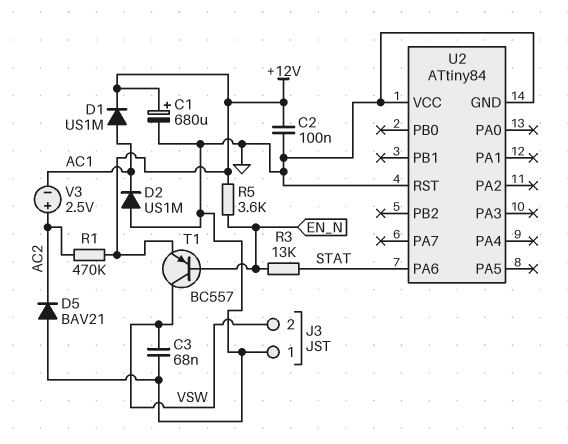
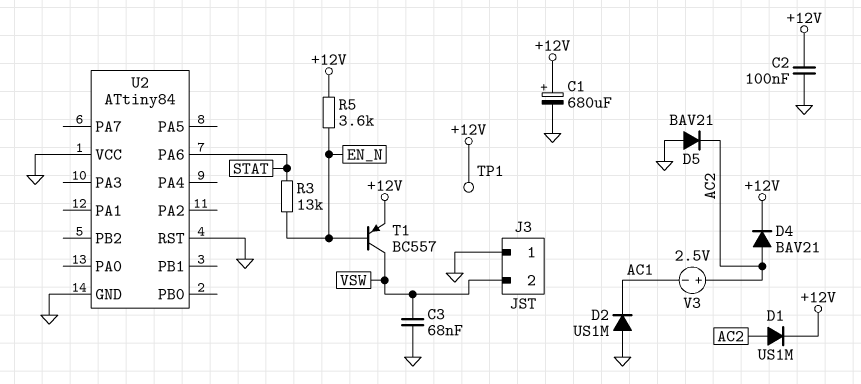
D1: diode US1M (A AC1, K +12V) -> diode US1M (A AC2, K +12V)
D4: none -> diode BAV21 (A AC2, K +12V)
R1: 470k (+12V, AC2) -> none
TP1: none -> test point (+12V)

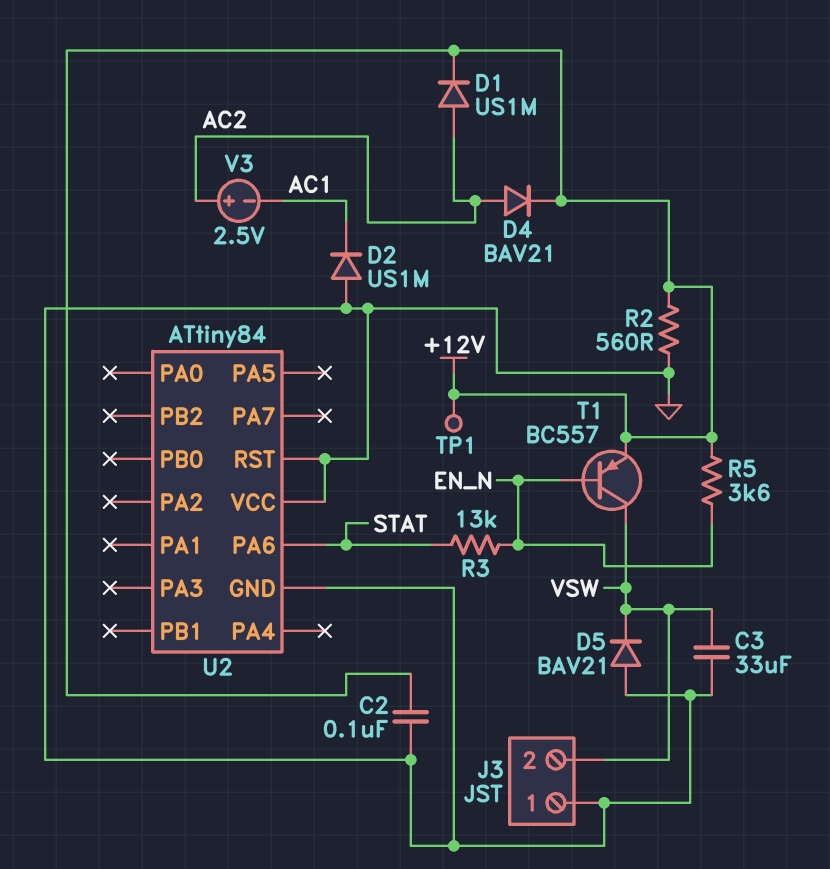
C1: 680uF (plus +12V, minus GND) -> none
C3: 68nF (GND, VSW) -> 33uF (GND, VSW)
D5: diode BAV21 (A GND, K AC2) -> diode BAV21 (A GND, K VSW)
R2: none -> 560 (+12V, GND)

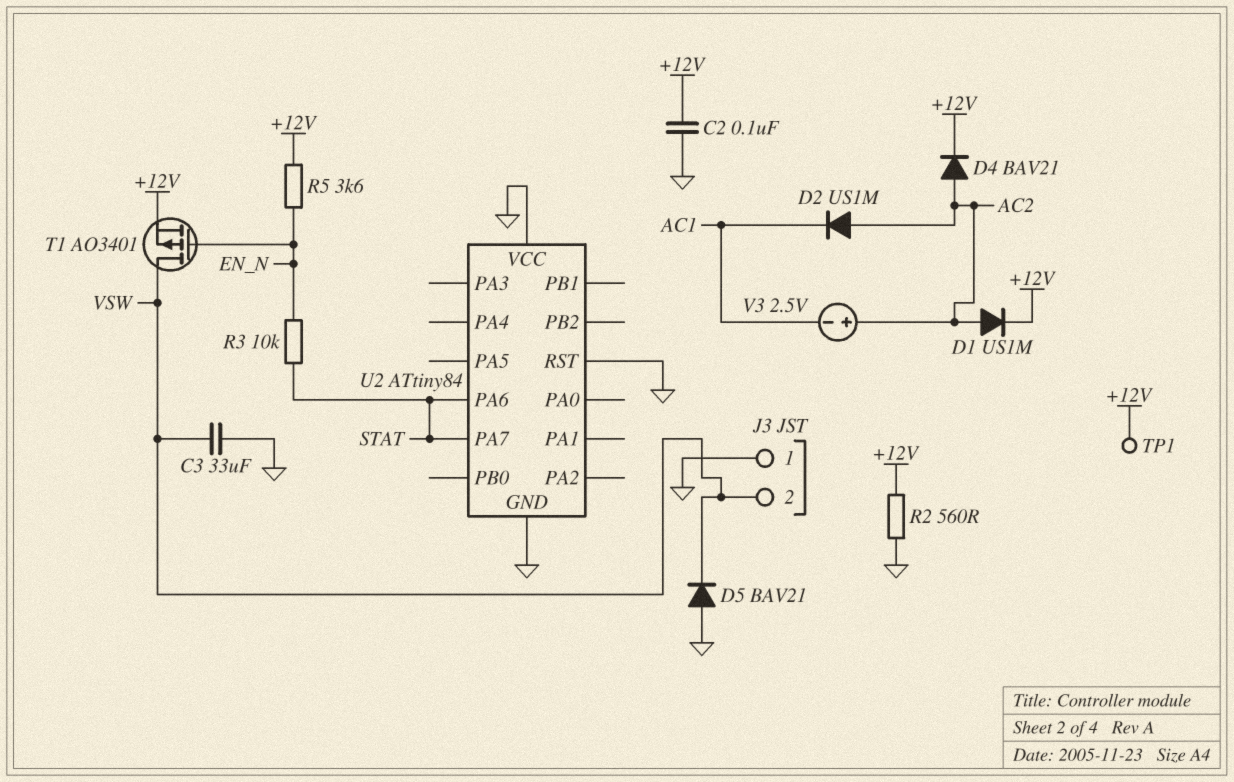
D2: diode US1M (A GND, K AC1) -> diode US1M (A AC2, K AC1)
R3: 13k (EN_N, STAT) -> 10k (EN_N, STAT)
T1: PNP BC557 (B EN_N, C VSW, E +12V) -> PMOS AO3401 (G EN_N, D VSW, S +12V)
U2 pin PA7: none -> STAT

